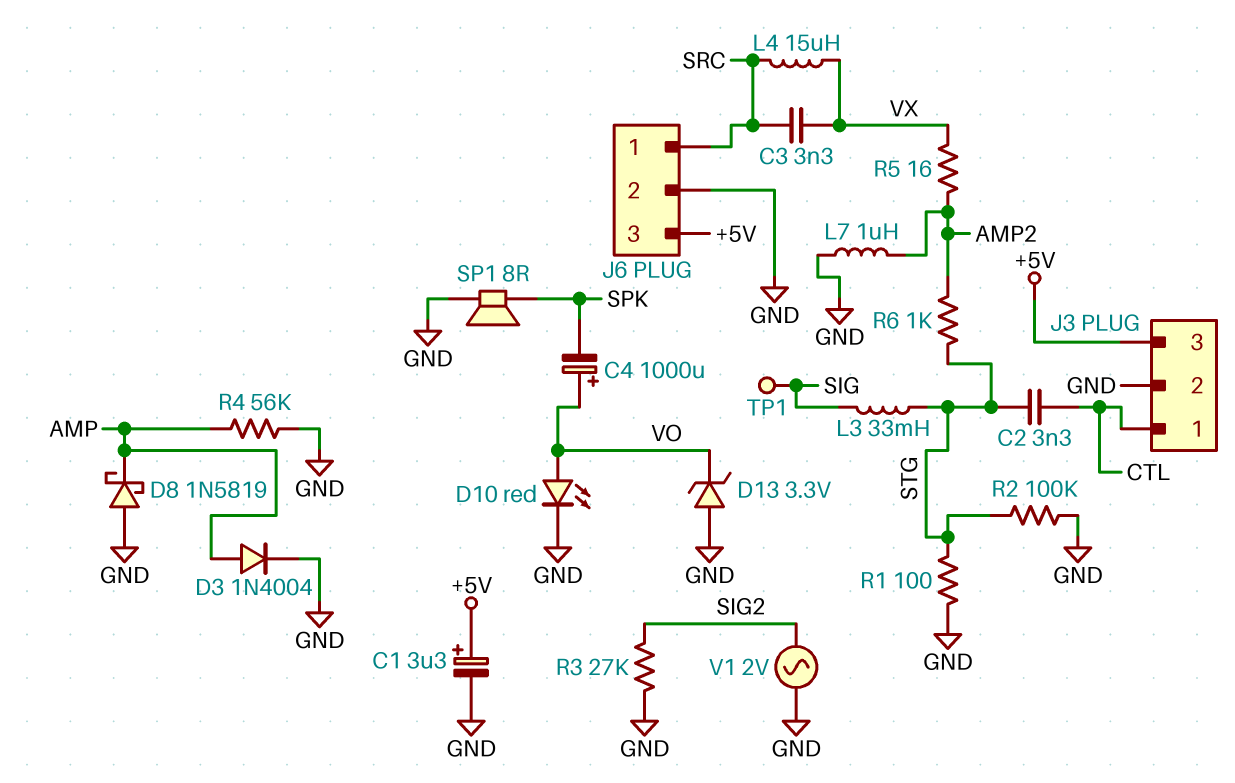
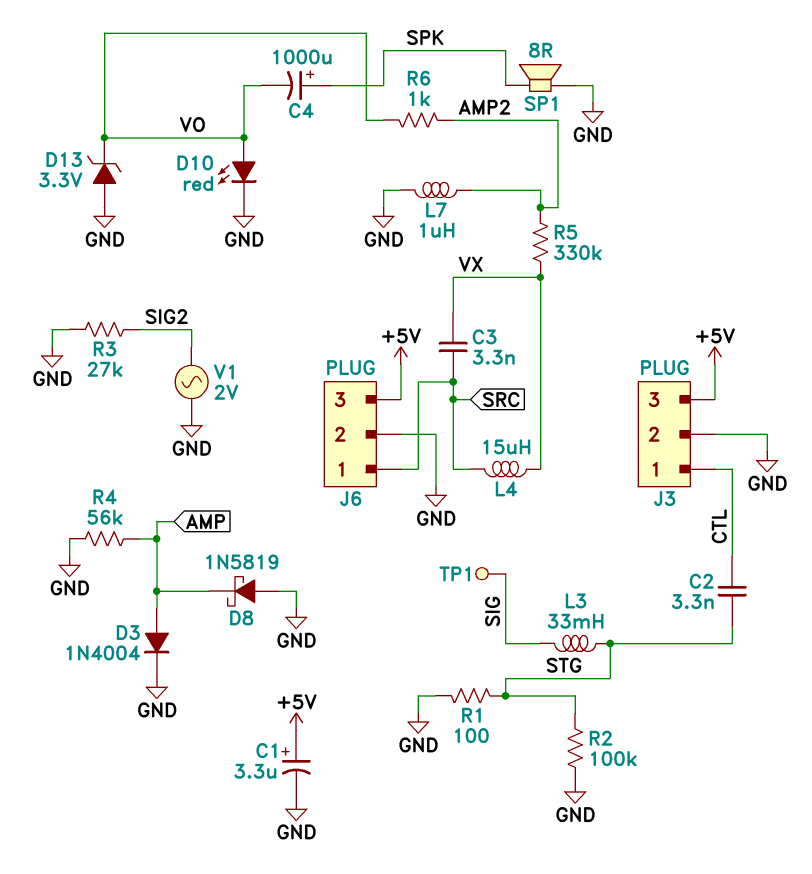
C4: 1000uF (plus VO, minus SPK) -> 1000uF (plus SPK, minus VO)
R5: 16 (AMP2, VX) -> 330k (AMP2, VX)
R6: 1k (AMP2, STG) -> 1k (AMP2, VO)

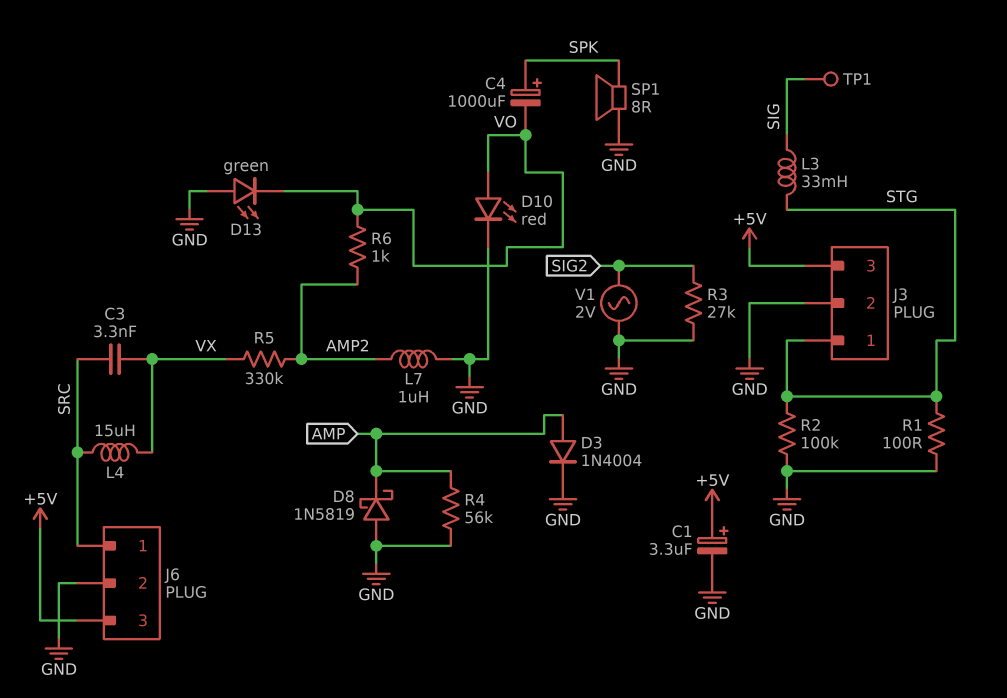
C2: 3.3nF (CTL, STG) -> none
D13: zener 3.3V (A GND, K VO) -> LED green (A GND, K VO)
J3 pin 1: CTL -> STG

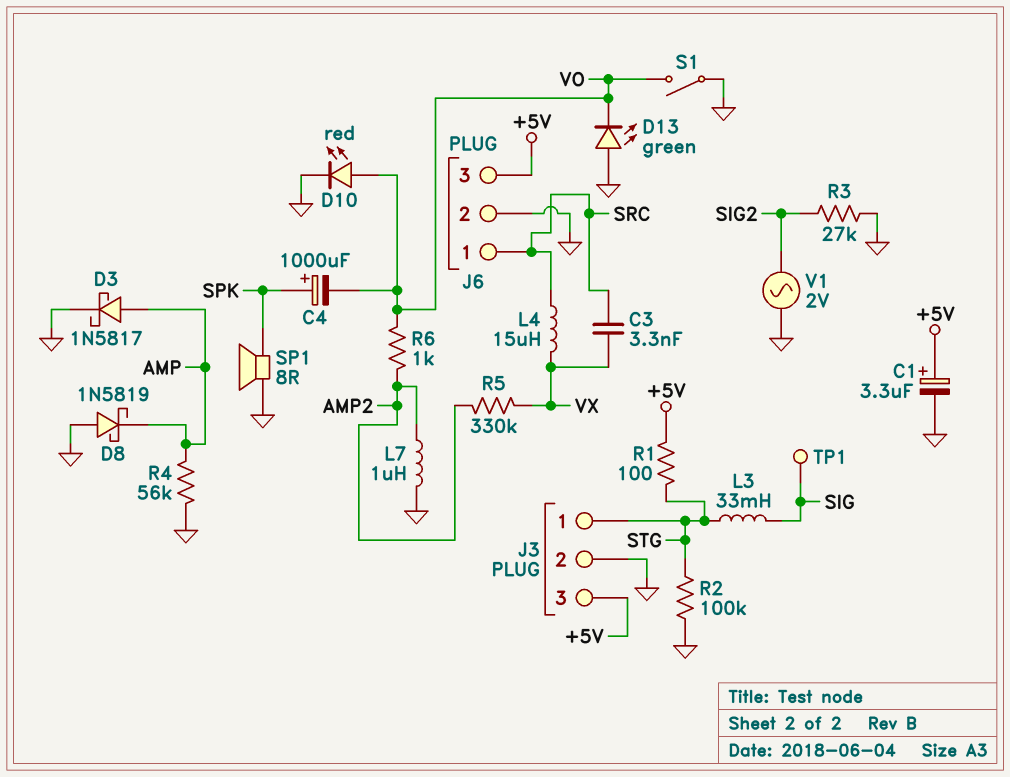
D3: diode 1N4004 (A AMP, K GND) -> schottky 1N5817 (A AMP, K GND)
R1: 100 (GND, STG) -> 100 (+5V, STG)
S1: none -> switch (GND, VO)

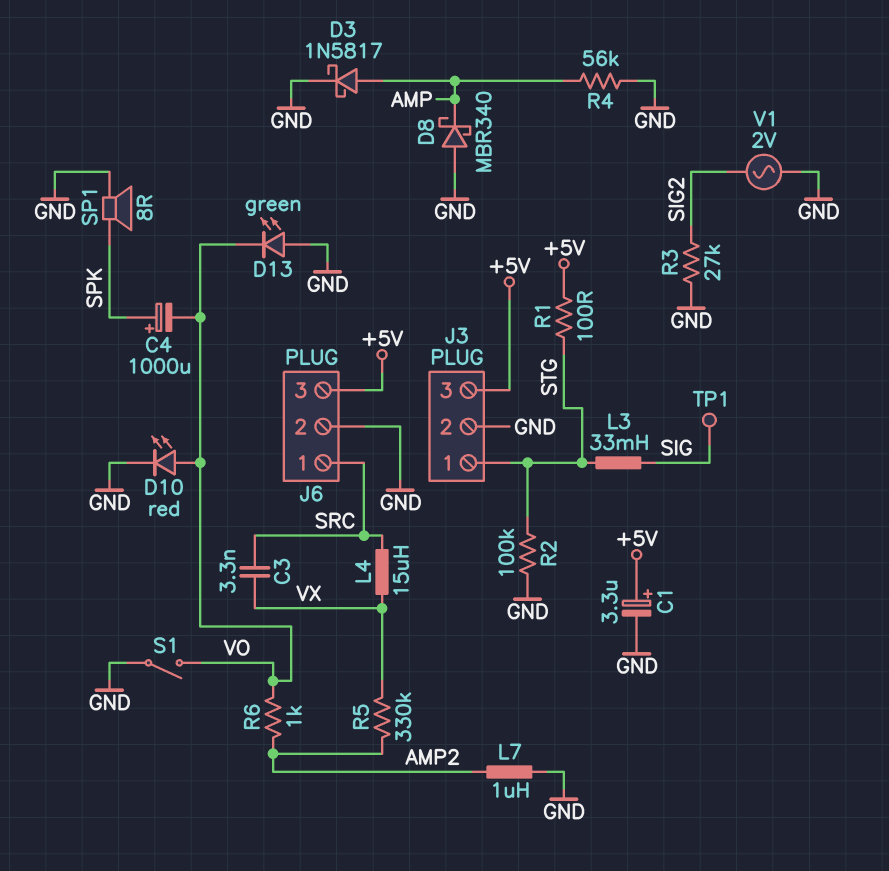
D8: schottky 1N5819 (A GND, K AMP) -> schottky MBR340 (A GND, K AMP)

